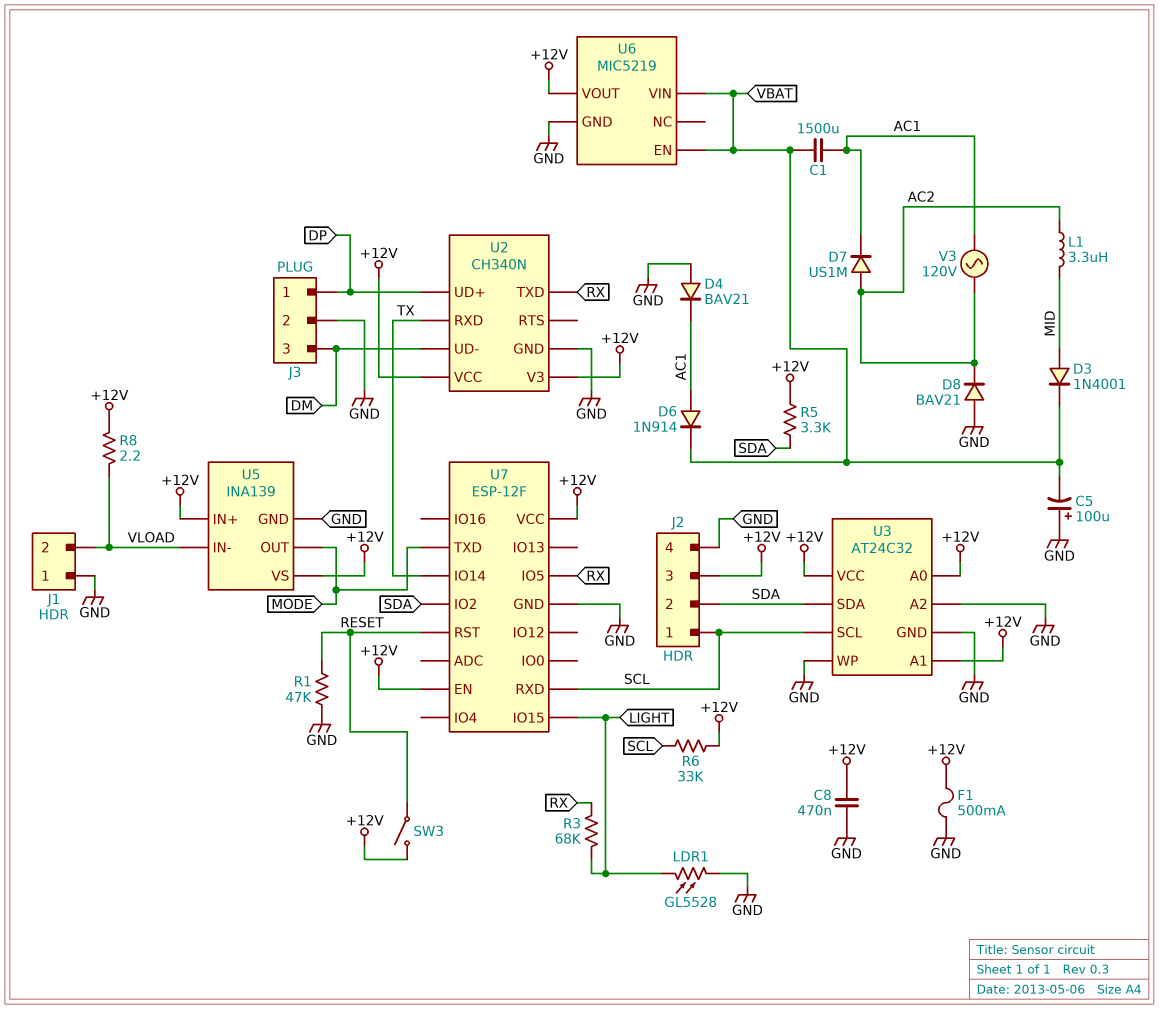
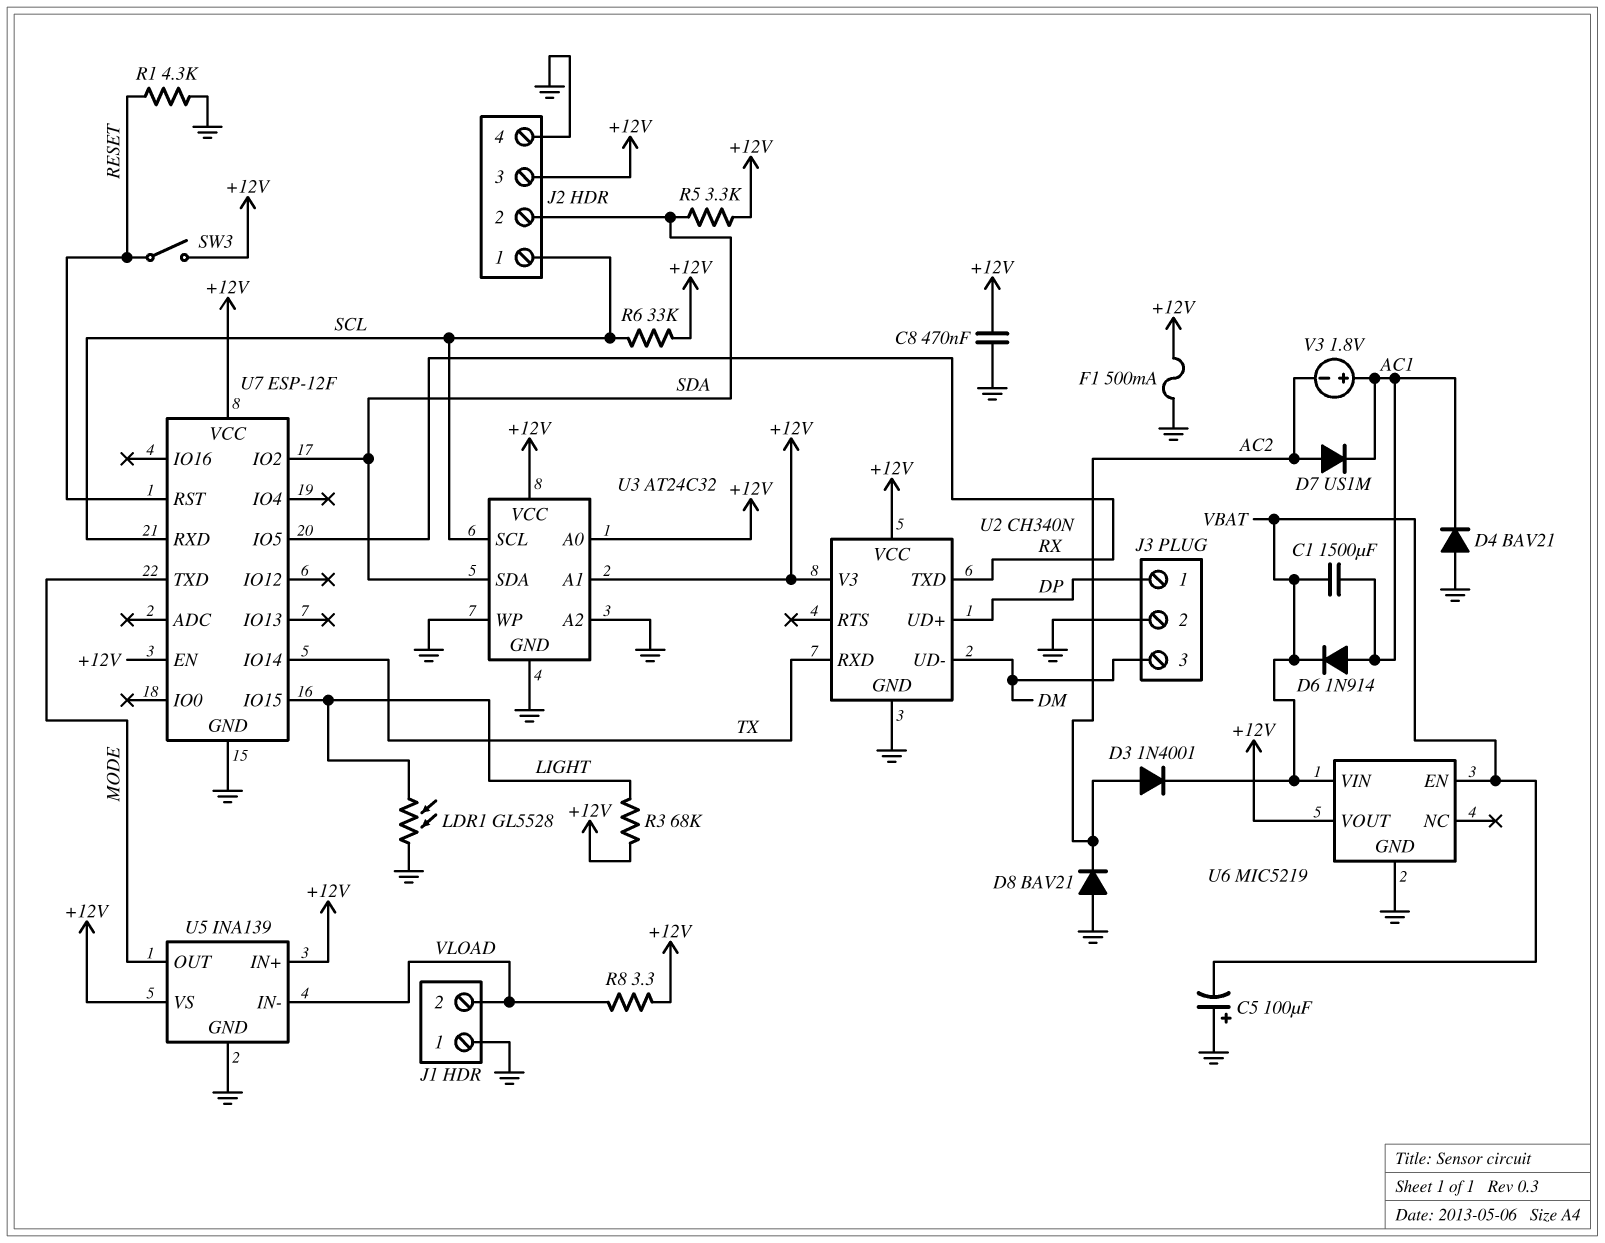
D3: diode 1N4001 (A MID, K VBAT) -> diode 1N4001 (A AC2, K VBAT)
L1: 3.3uH (AC2, MID) -> none
R1: 47k (GND, RESET) -> 4.3k (GND, RESET)
R3: 68k (LIGHT, RX) -> 68k (+12V, LIGHT)
R8: 2.2 (+12V, VLOAD) -> 3.3 (+12V, VLOAD)
V3: AC 120V (AC1, AC2) -> 1.8V (plus AC1, minus AC2)

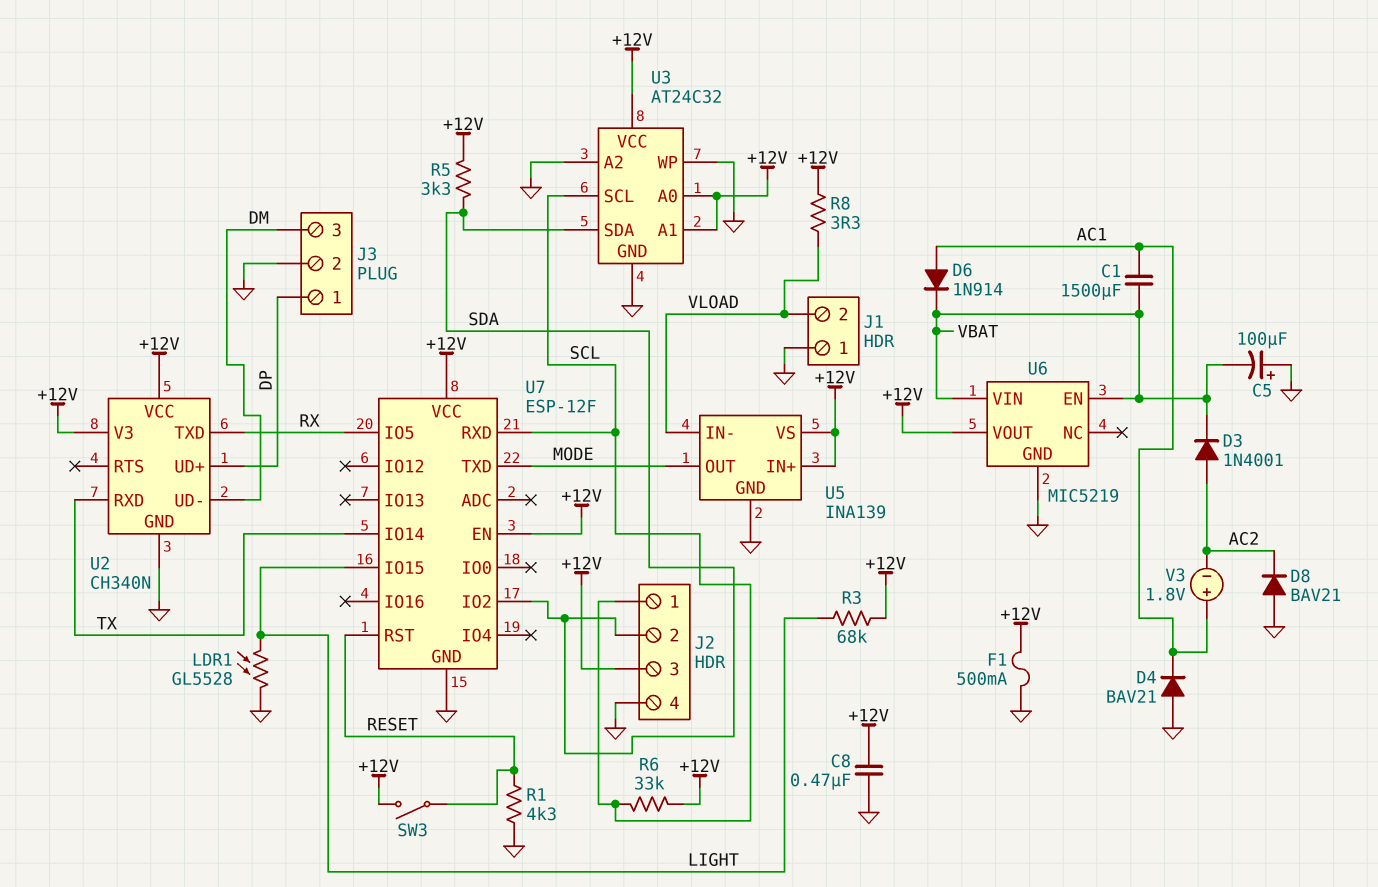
D7: diode US1M (A AC2, K AC1) -> none

